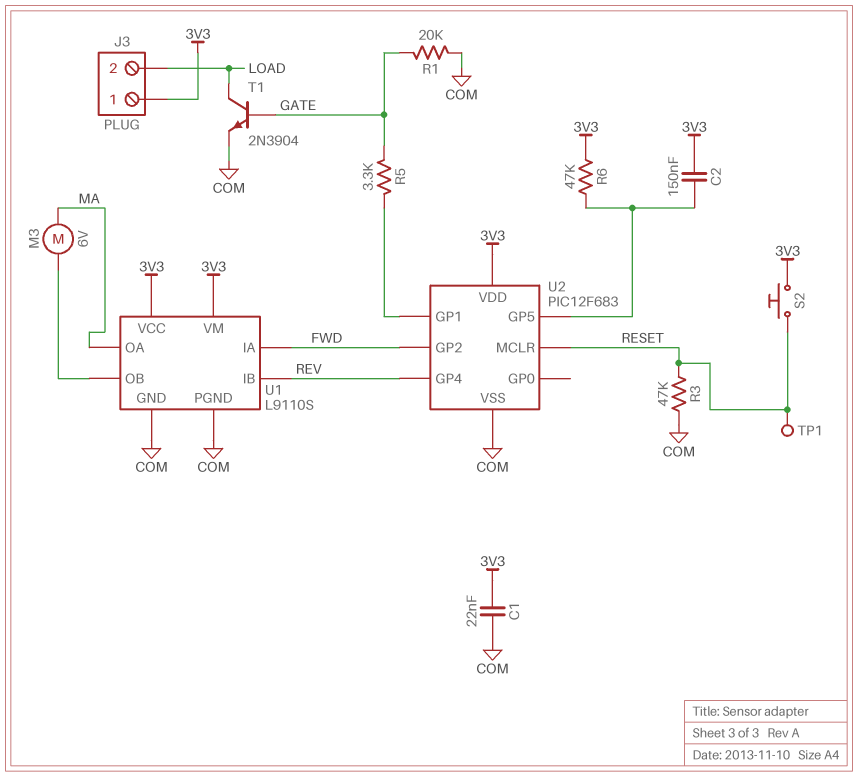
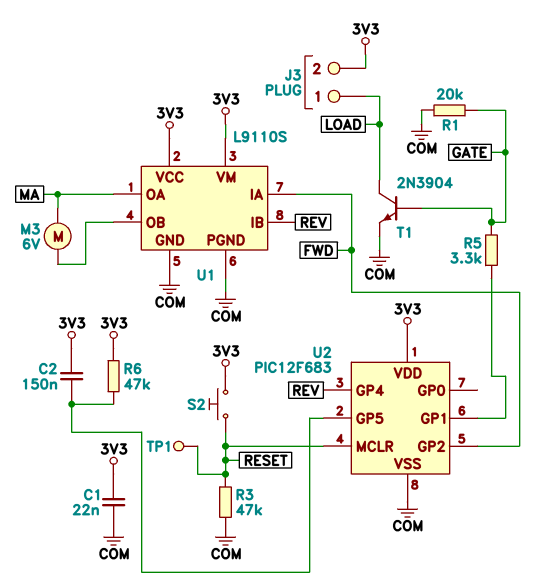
J3 pin 1: 3V3 -> LOAD
J3 pin 2: LOAD -> 3V3

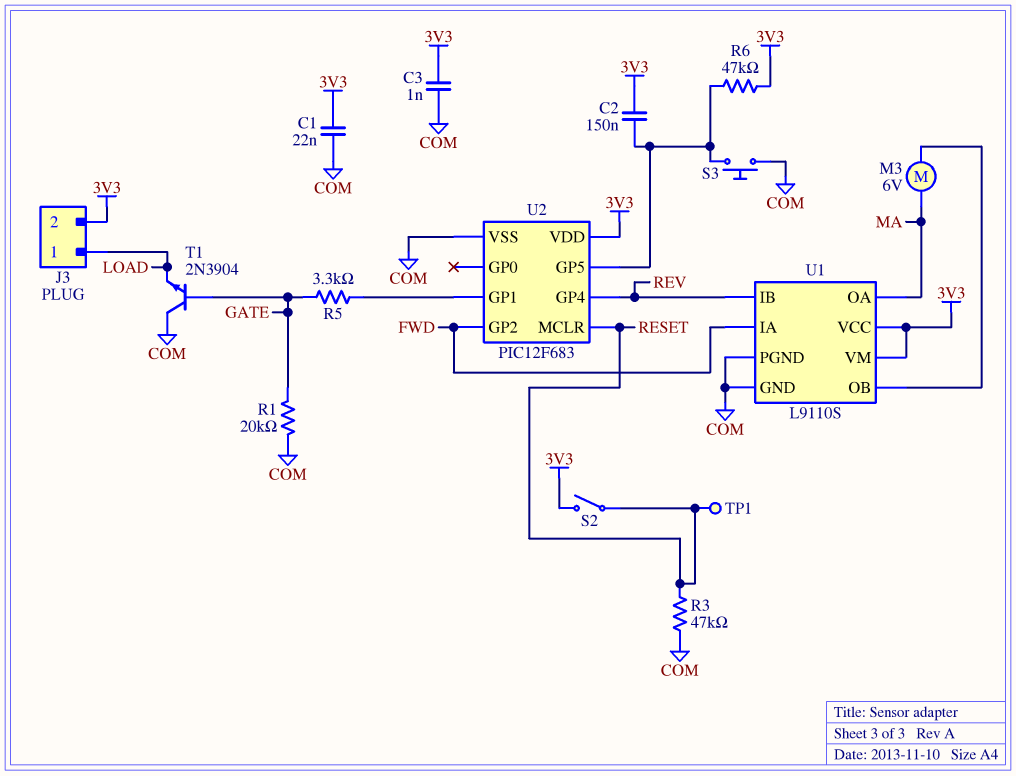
C3: none -> 1nF (3V3, COM)
S2: button (3V3, RESET) -> switch (3V3, RESET)
S3: none -> button (COM, U2/GP5)
T1: NPN 2N3904 (B GATE, C LOAD, E COM) -> NPN 2N3904 (B GATE, C COM, E LOAD)

